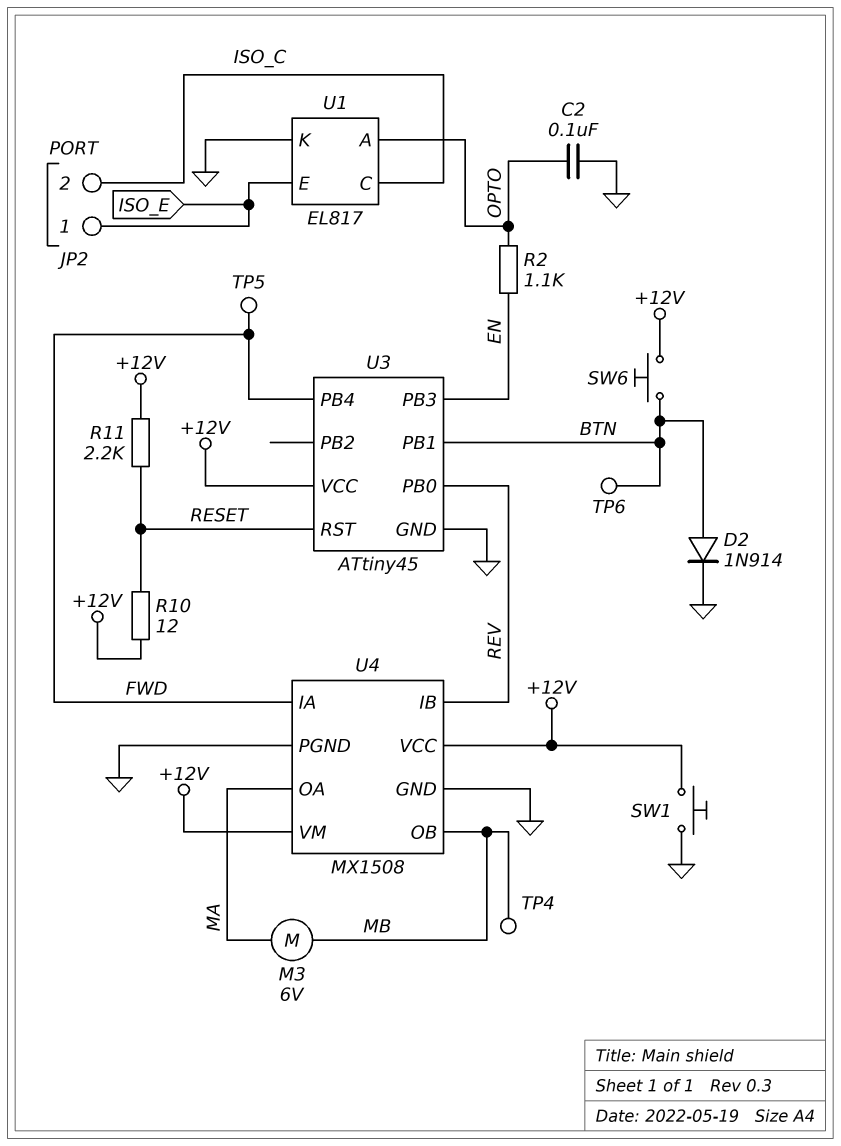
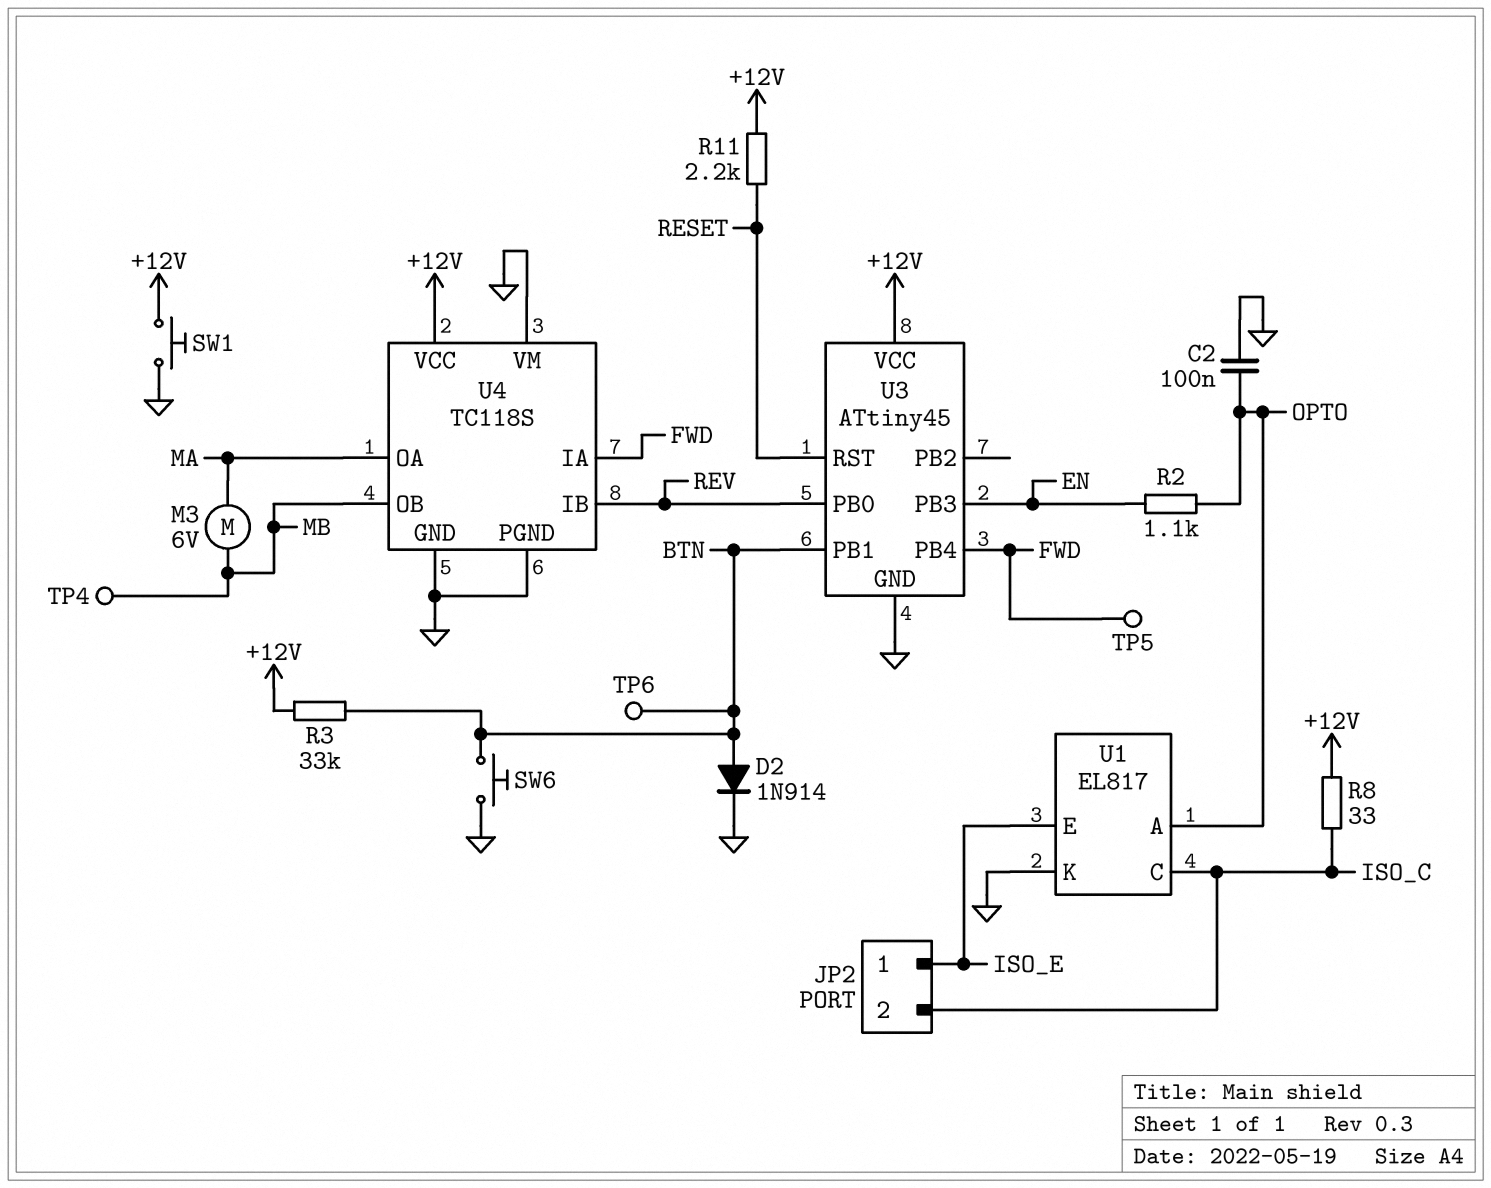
R3: none -> 33k (+12V, BTN)
R8: none -> 33 (+12V, ISO_C)
R10: 12 (+12V, RESET) -> none
SW6: button (+12V, BTN) -> button (BTN, GND)
U4: MX1508 -> TC118S
U4 pin VM: +12V -> GND

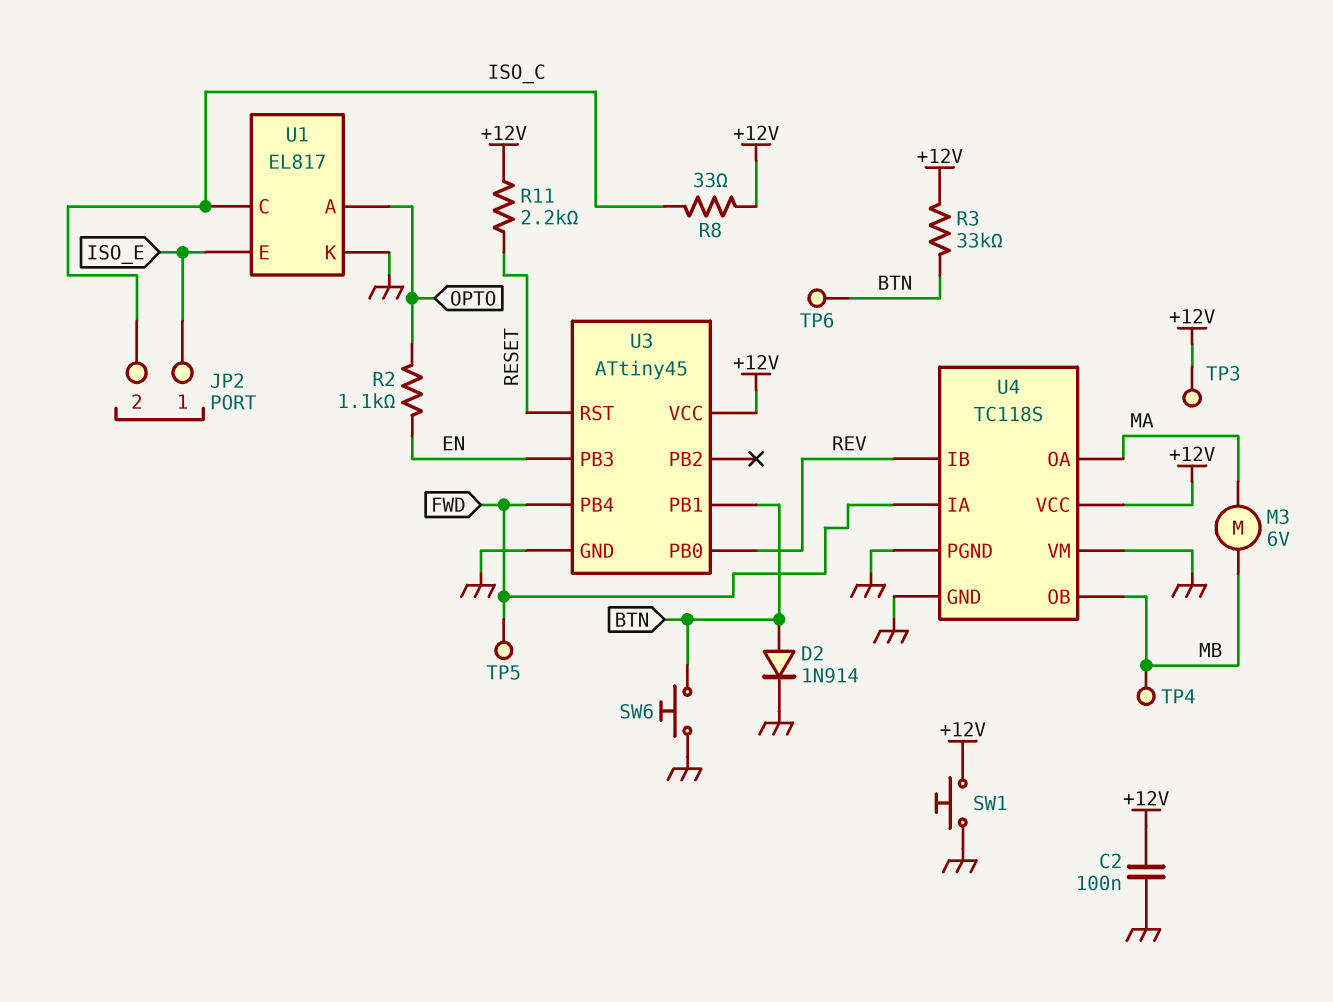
C2: 100nF (GND, OPTO) -> 100nF (+12V, GND)
TP3: none -> test point (+12V)

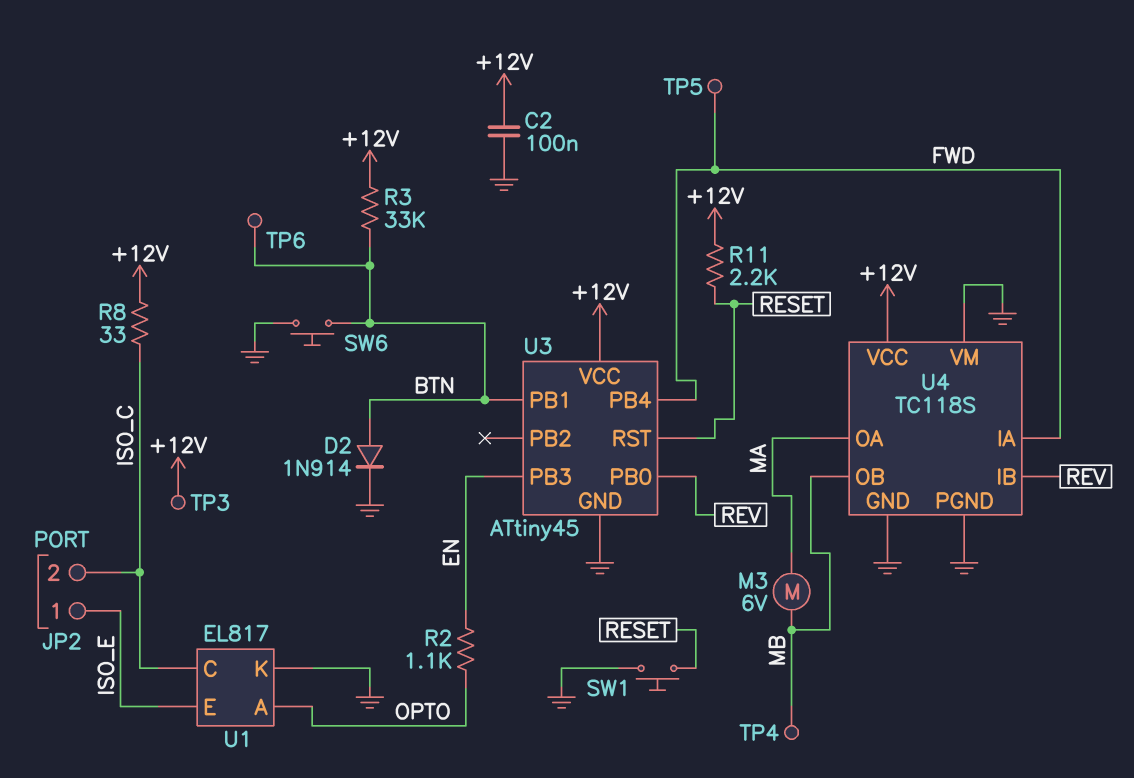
SW1: button (+12V, GND) -> button (GND, RESET)

